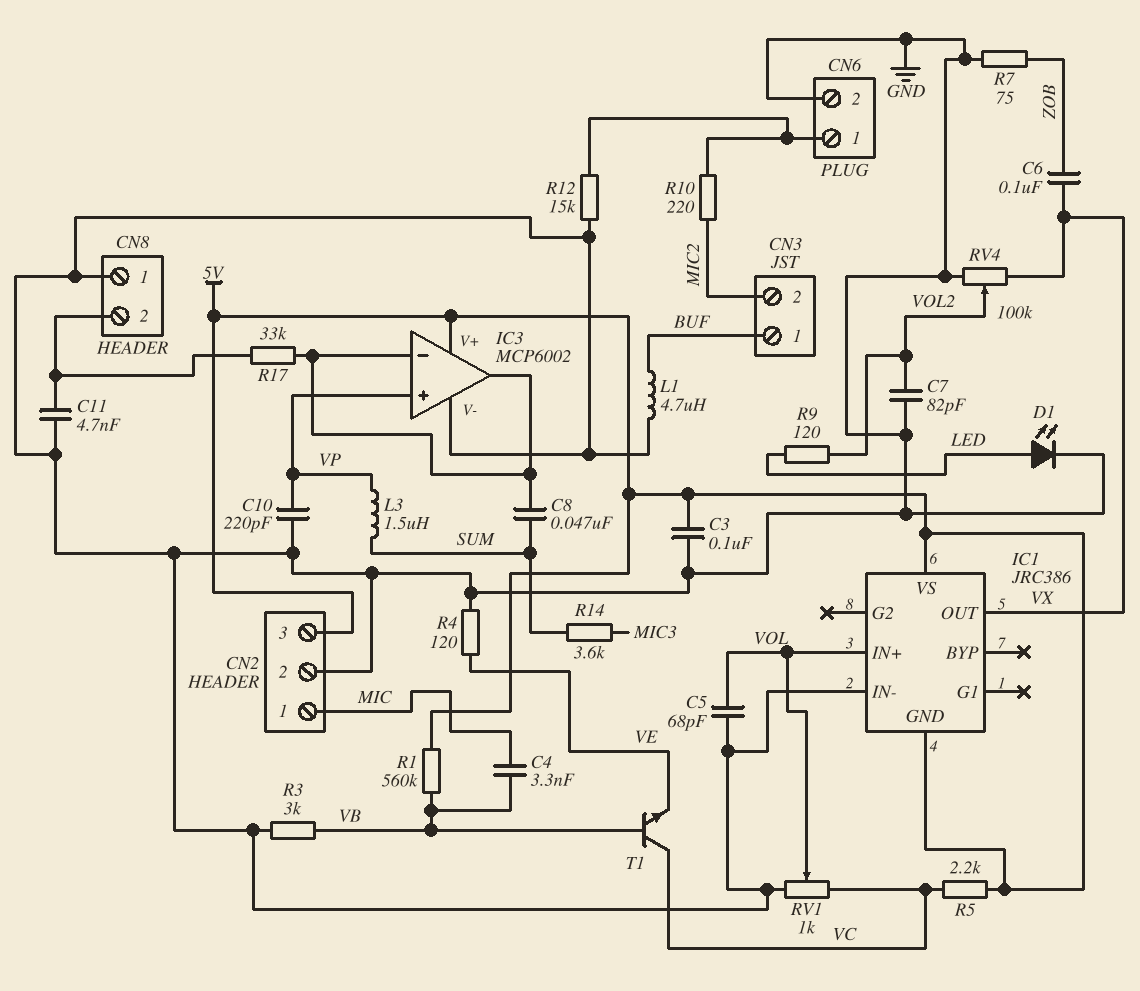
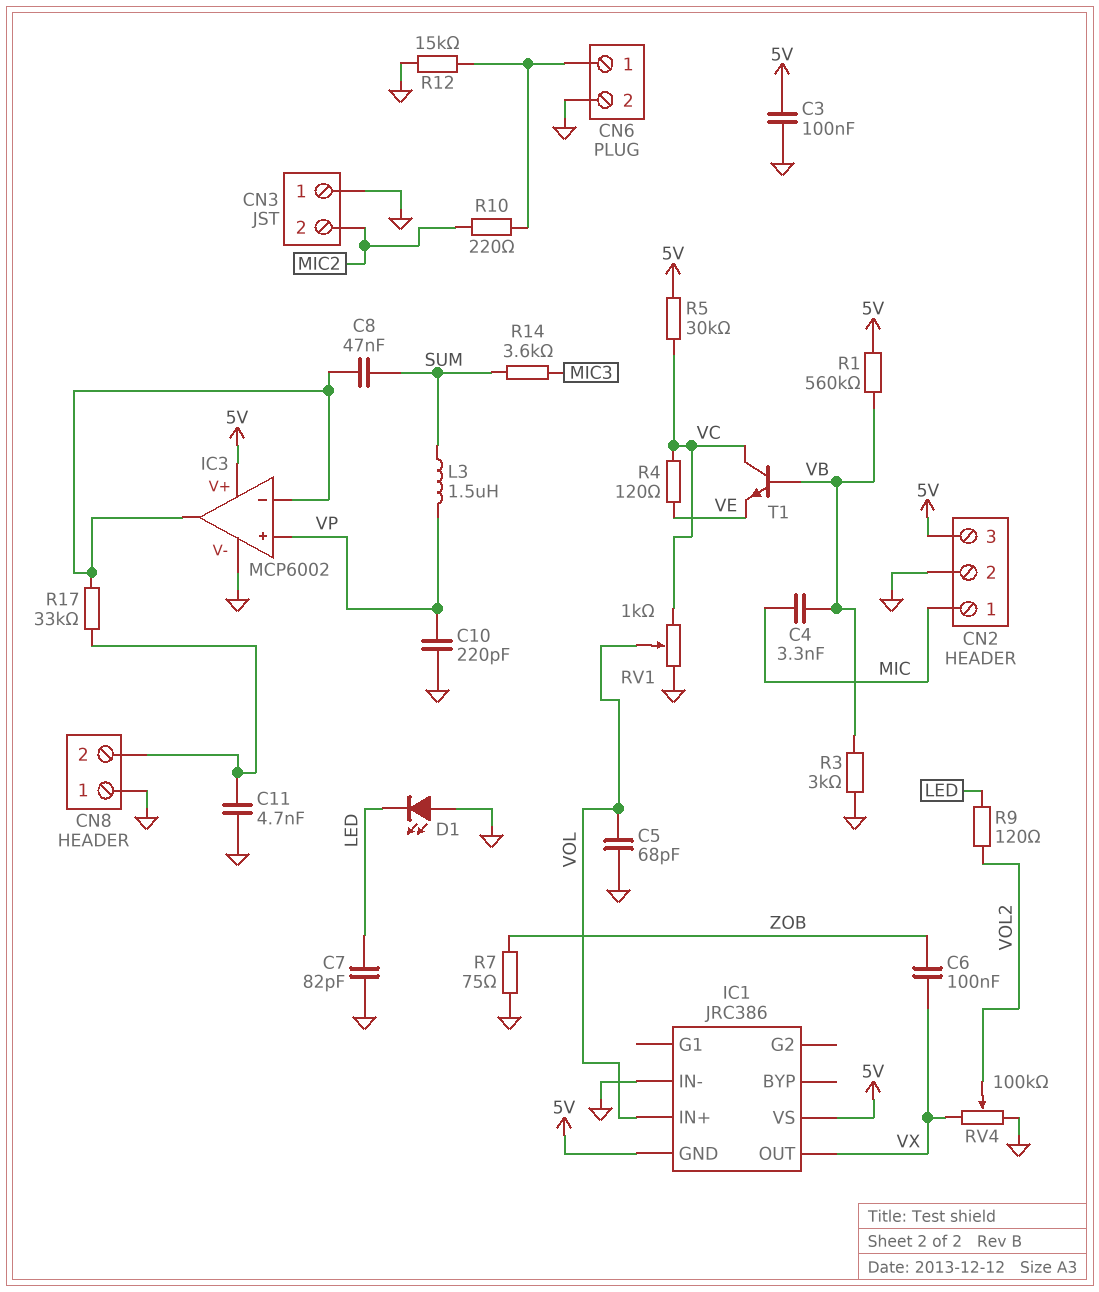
C7: 82pF (GND, VOL2) -> 82pF (GND, LED)
CN3 pin 1: BUF -> GND
D1: LED (A LED, K GND) -> LED (A GND, K LED)
L1: 4.7uH (BUF, GND) -> none
R4: 120 (GND, VE) -> 120 (VC, VE)
R5: 2.2k (5V, VC) -> 30k (5V, VC)

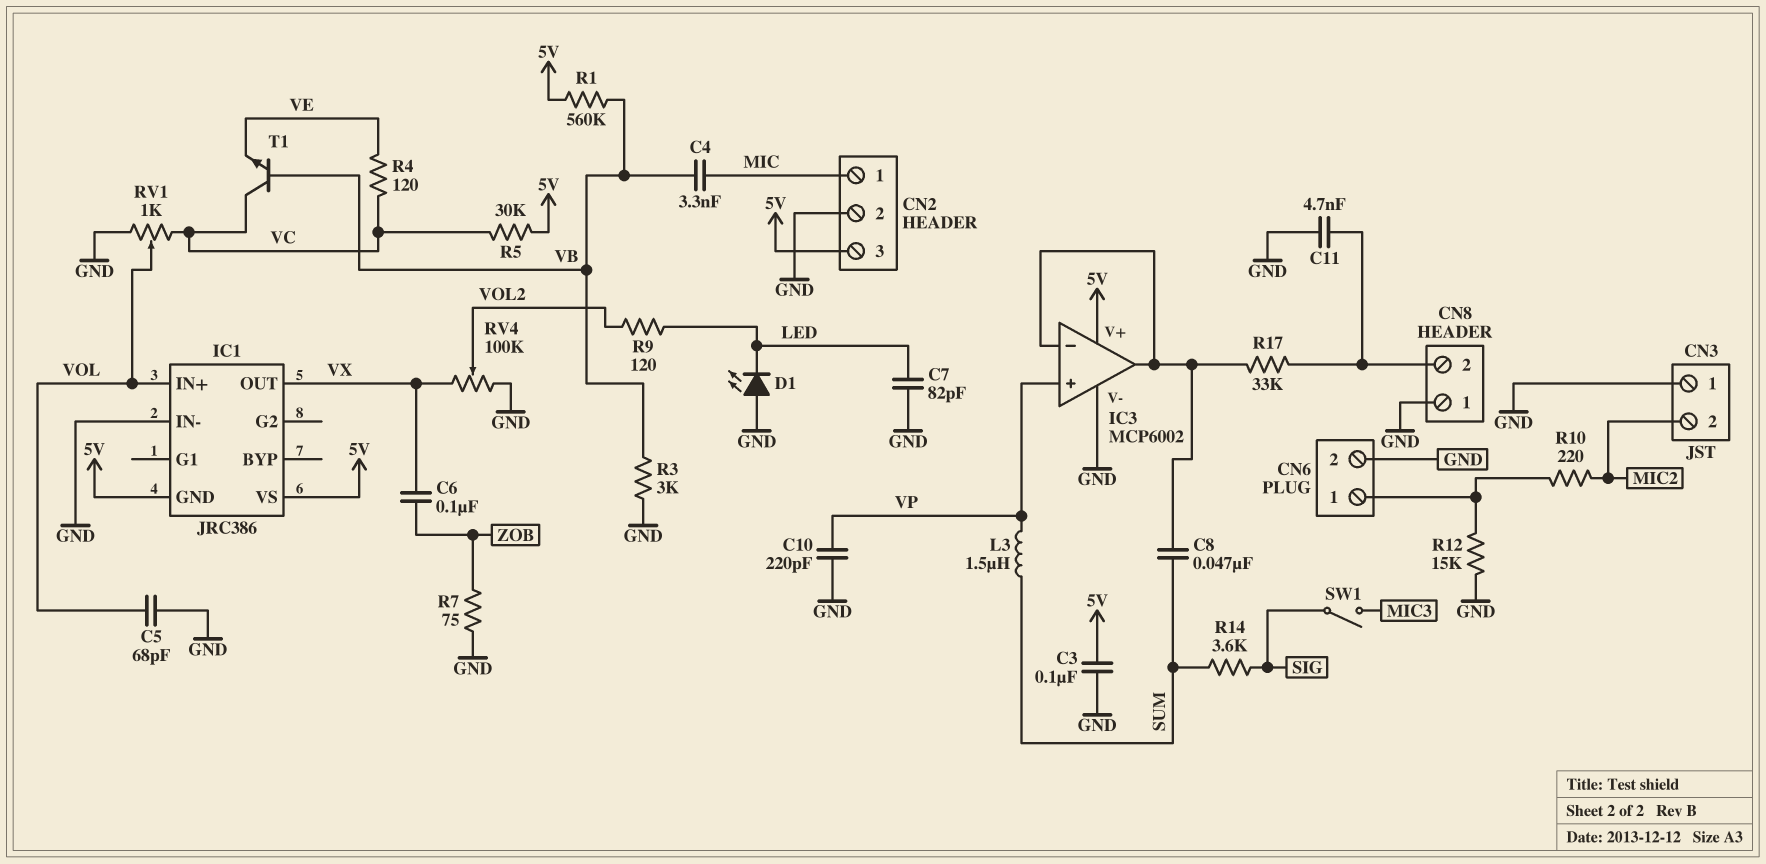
R14: 3.6k (MIC3, SUM) -> 3.6k (SIG, SUM)
SW1: none -> switch (MIC3, SIG)

